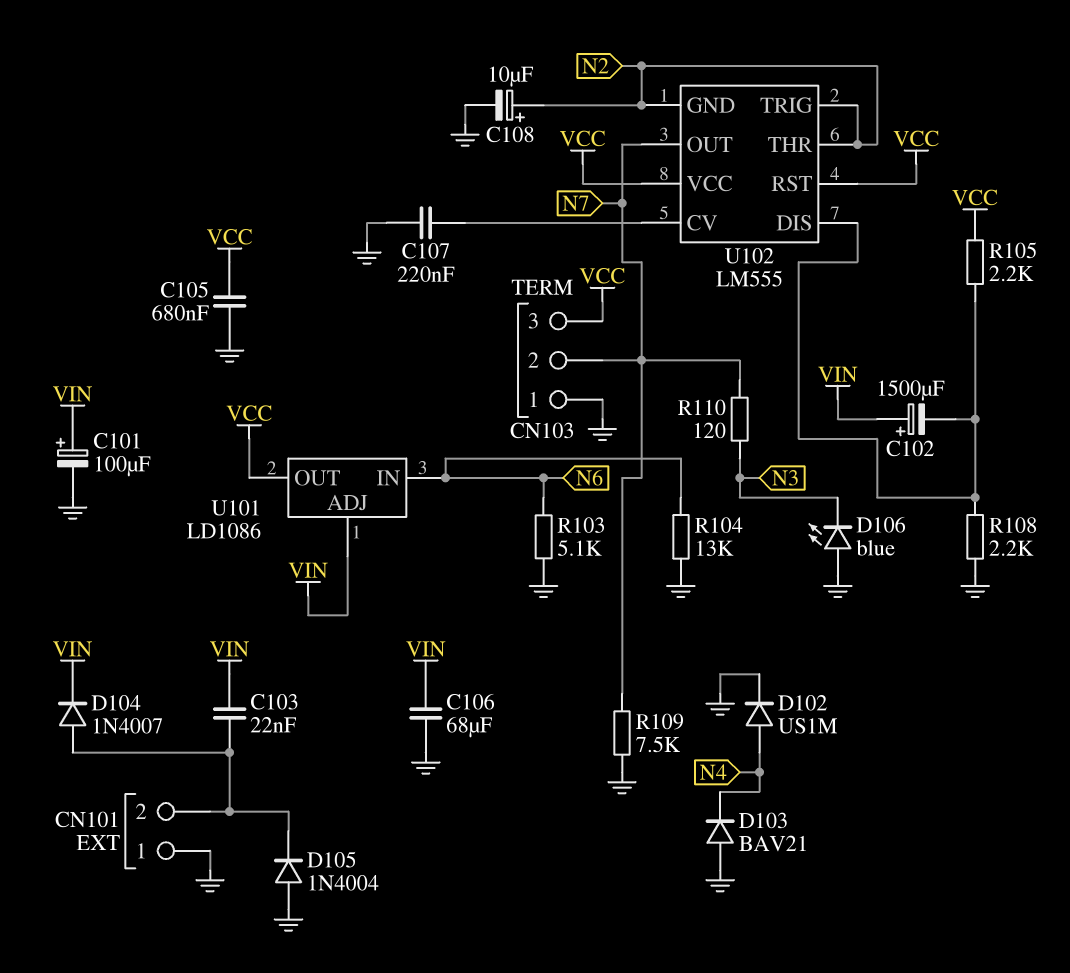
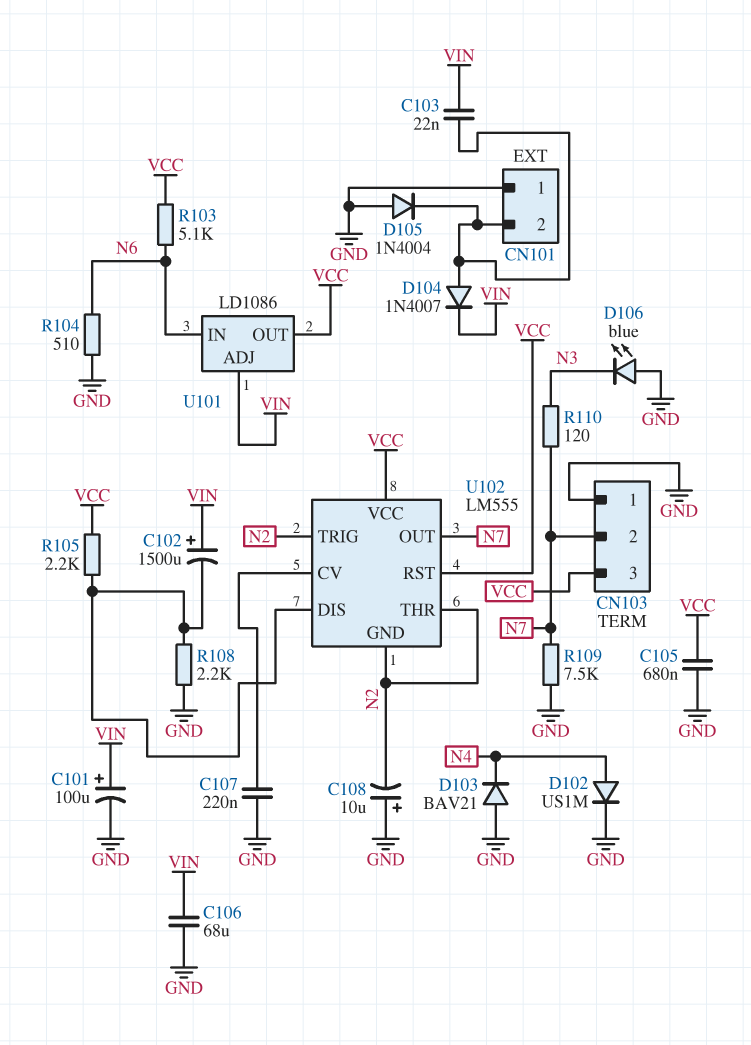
C108: 10uF (plus N2, minus GND) -> 10uF (plus GND, minus N2)
R103: 5.1k (GND, N6) -> 5.1k (N6, VCC)
R104: 13k (GND, N6) -> 510 (GND, N6)

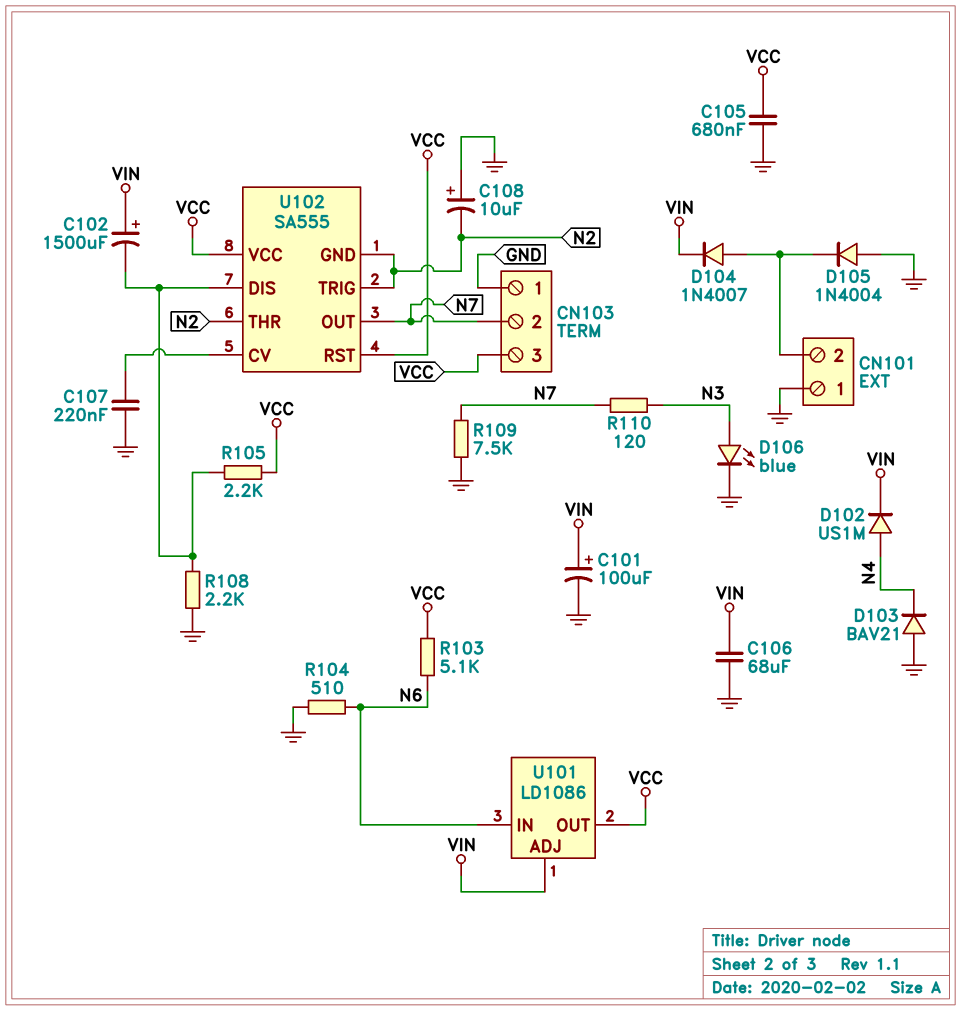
C103: 22nF (CN101/2, VIN) -> none
D102: diode US1M (A N4, K GND) -> diode US1M (A N4, K VIN)
D106: LED blue (A GND, K N3) -> LED blue (A N3, K GND)
U102: LM555 -> SA555

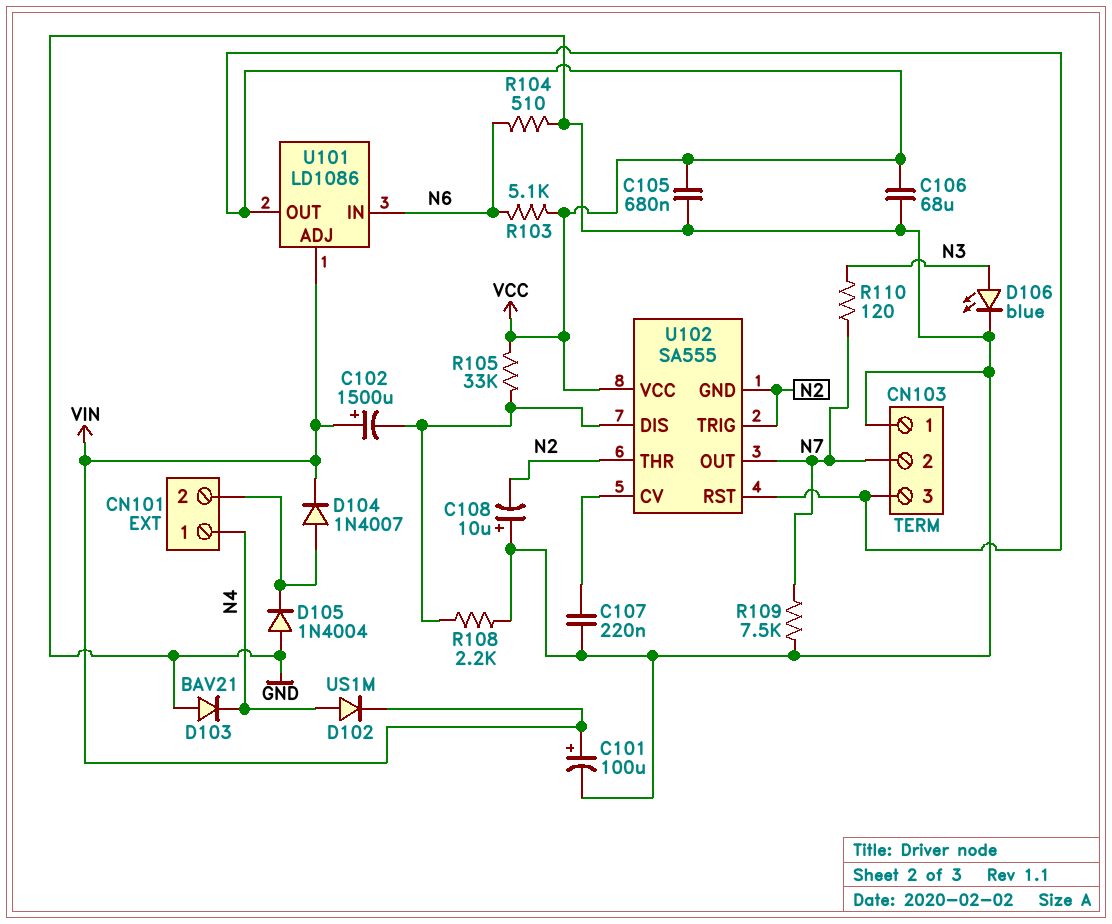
C106: 68uF (GND, VIN) -> 68uF (GND, VCC)
CN101 pin 1: GND -> N4
R105: 2.2k (U102/DIS, VCC) -> 33k (U102/DIS, VCC)

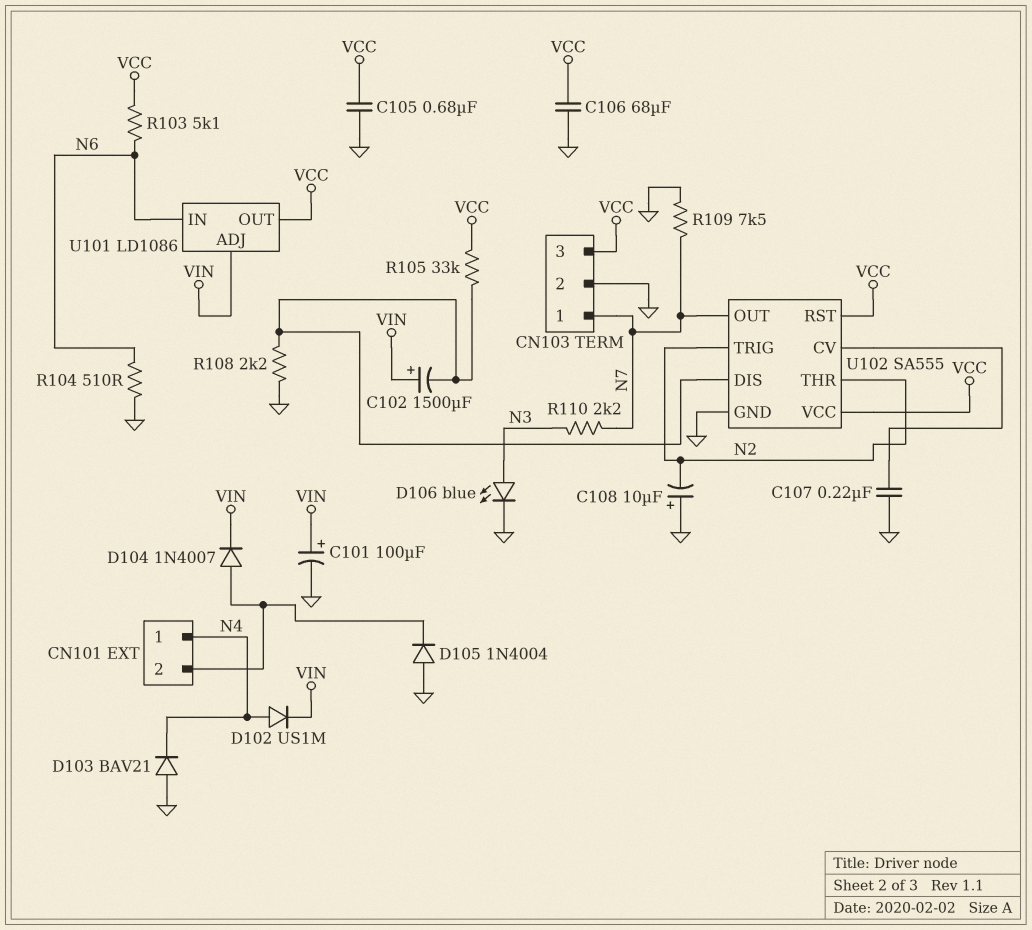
CN103 pin 1: GND -> N7
CN103 pin 2: N7 -> GND
R110: 120 (N3, N7) -> 2.2k (N3, N7)
U102 pin GND: N2 -> GND

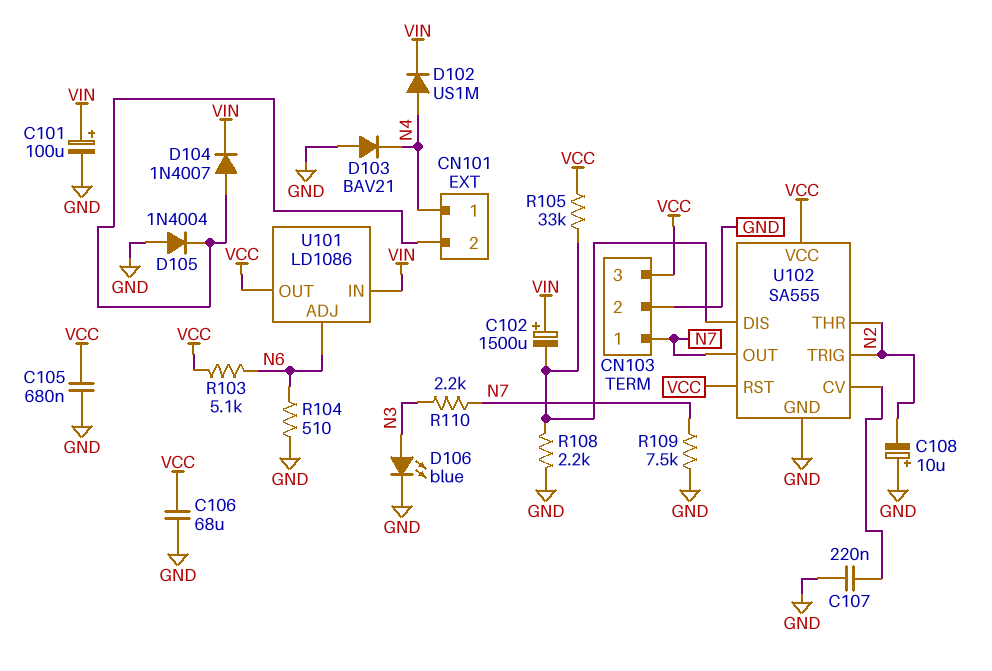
U101 pin ADJ: VIN -> N6
U101 pin IN: N6 -> VIN

